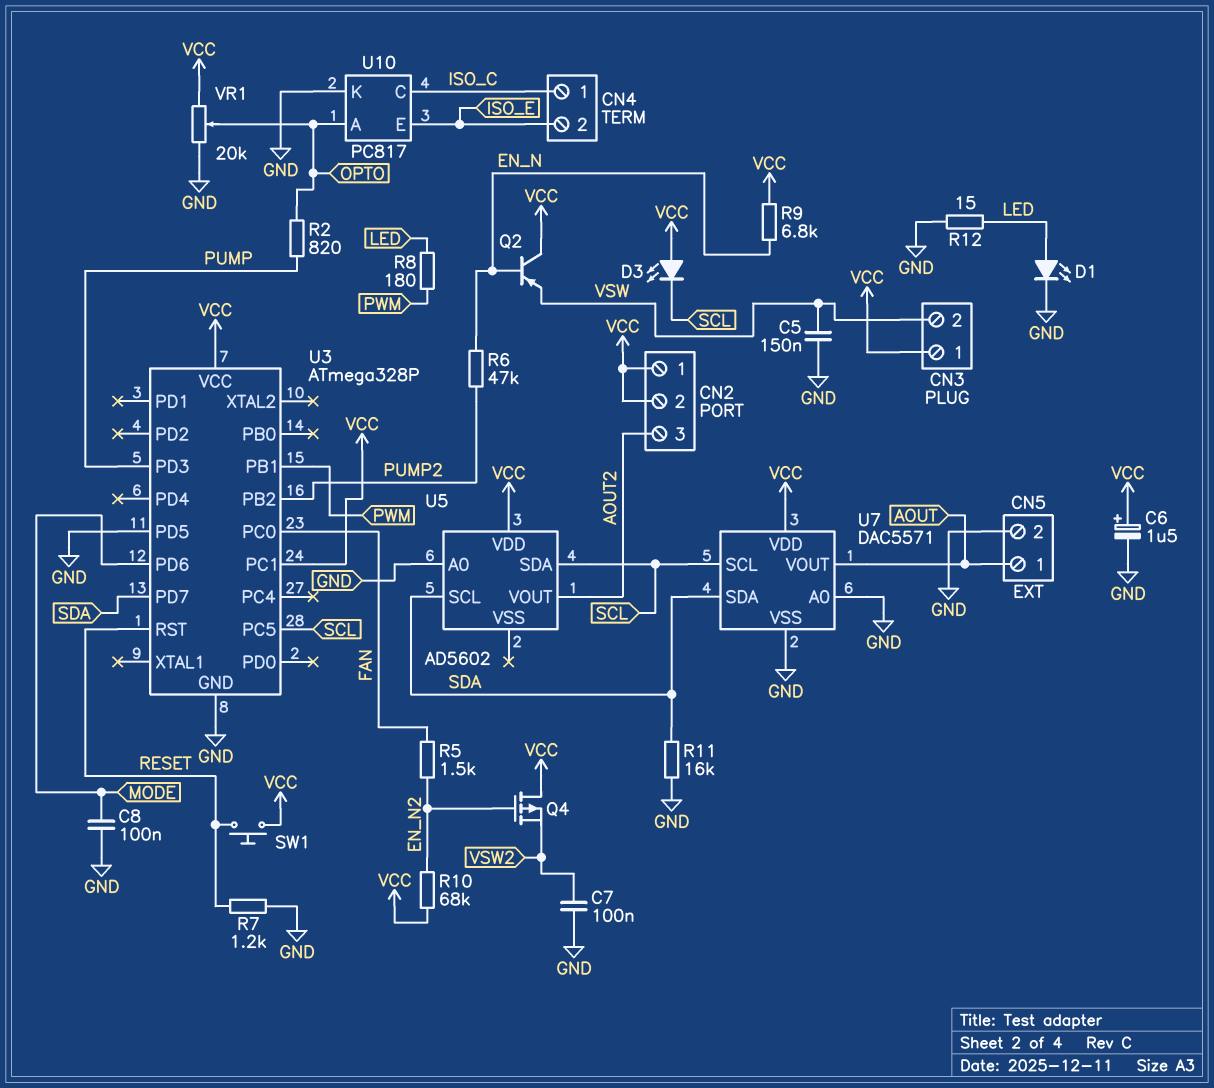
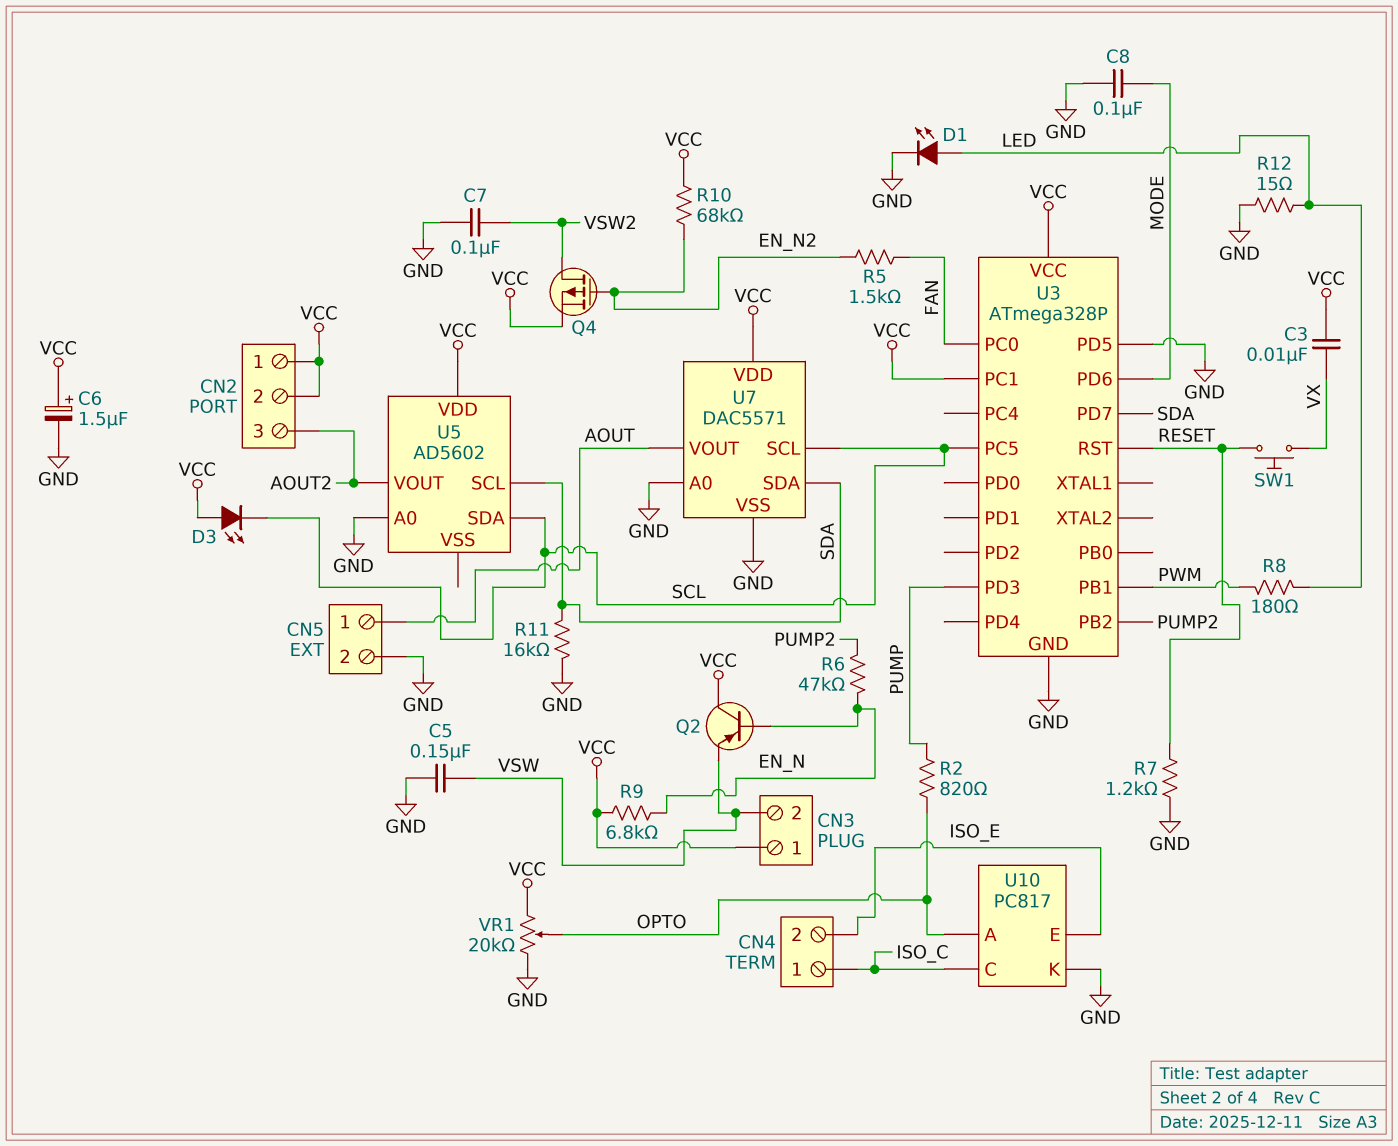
C3: none -> 10nF (VCC, VX)
Q4: PMOS (G EN_N2, D VCC, S VSW2) -> PMOS (G EN_N2, D VSW2, S VCC)
SW1: button (RESET, VCC) -> button (RESET, VX)

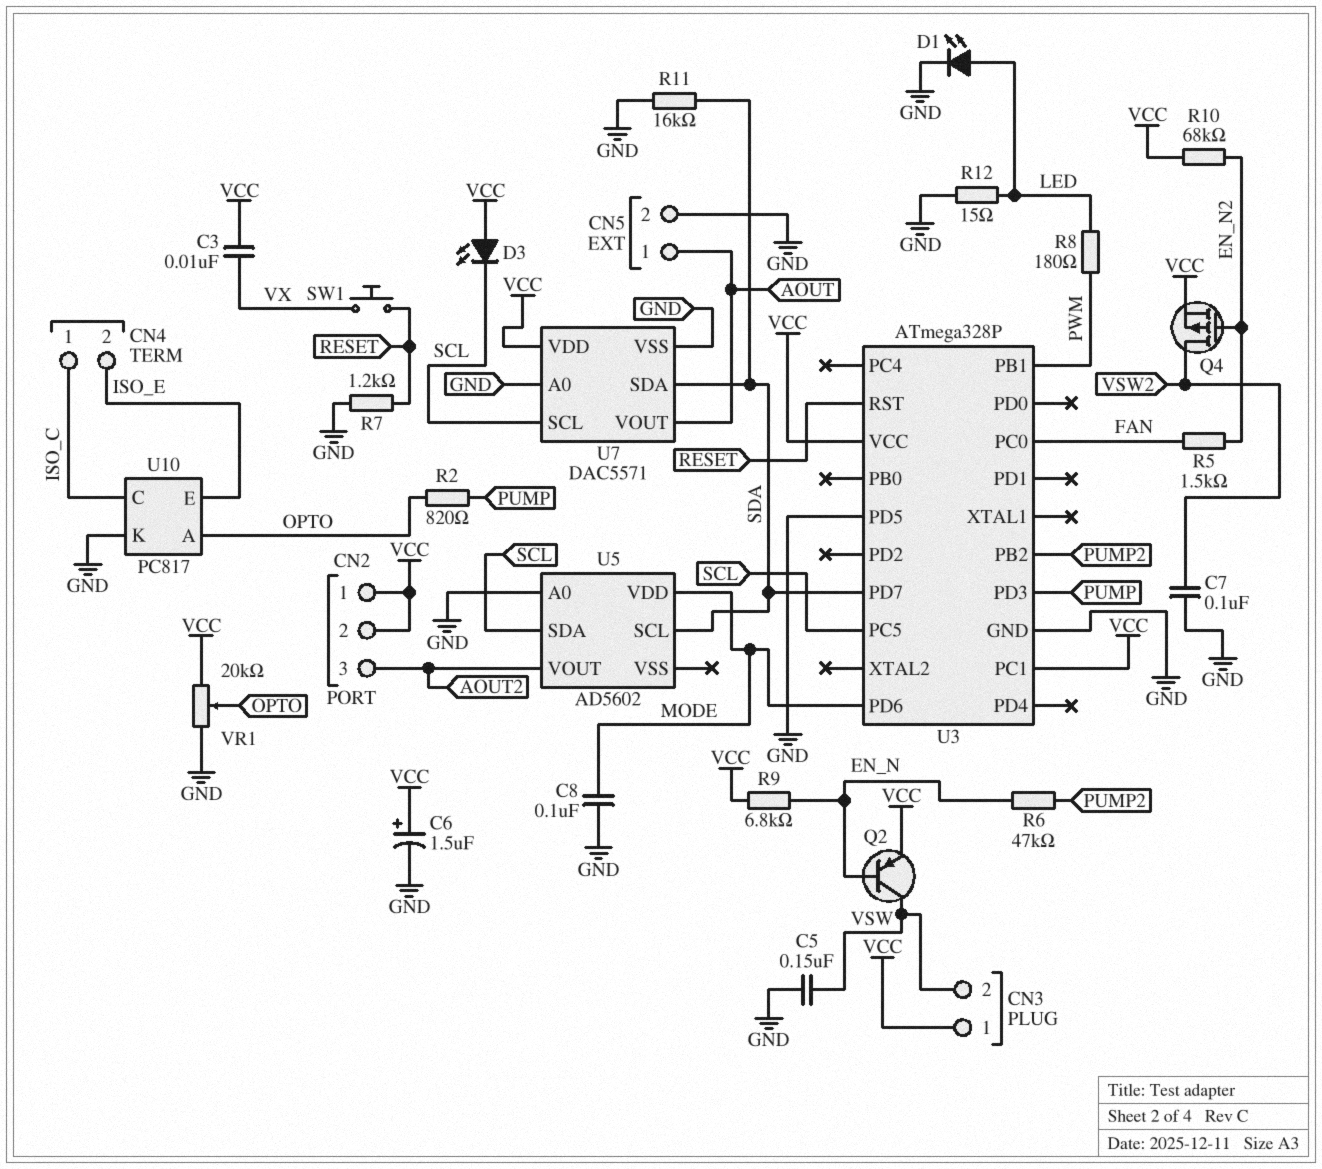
Q2: PNP (B EN_N, C VCC, E VSW) -> PNP (B EN_N, C VSW, E VCC)
U5 pin VDD: VCC -> MODE

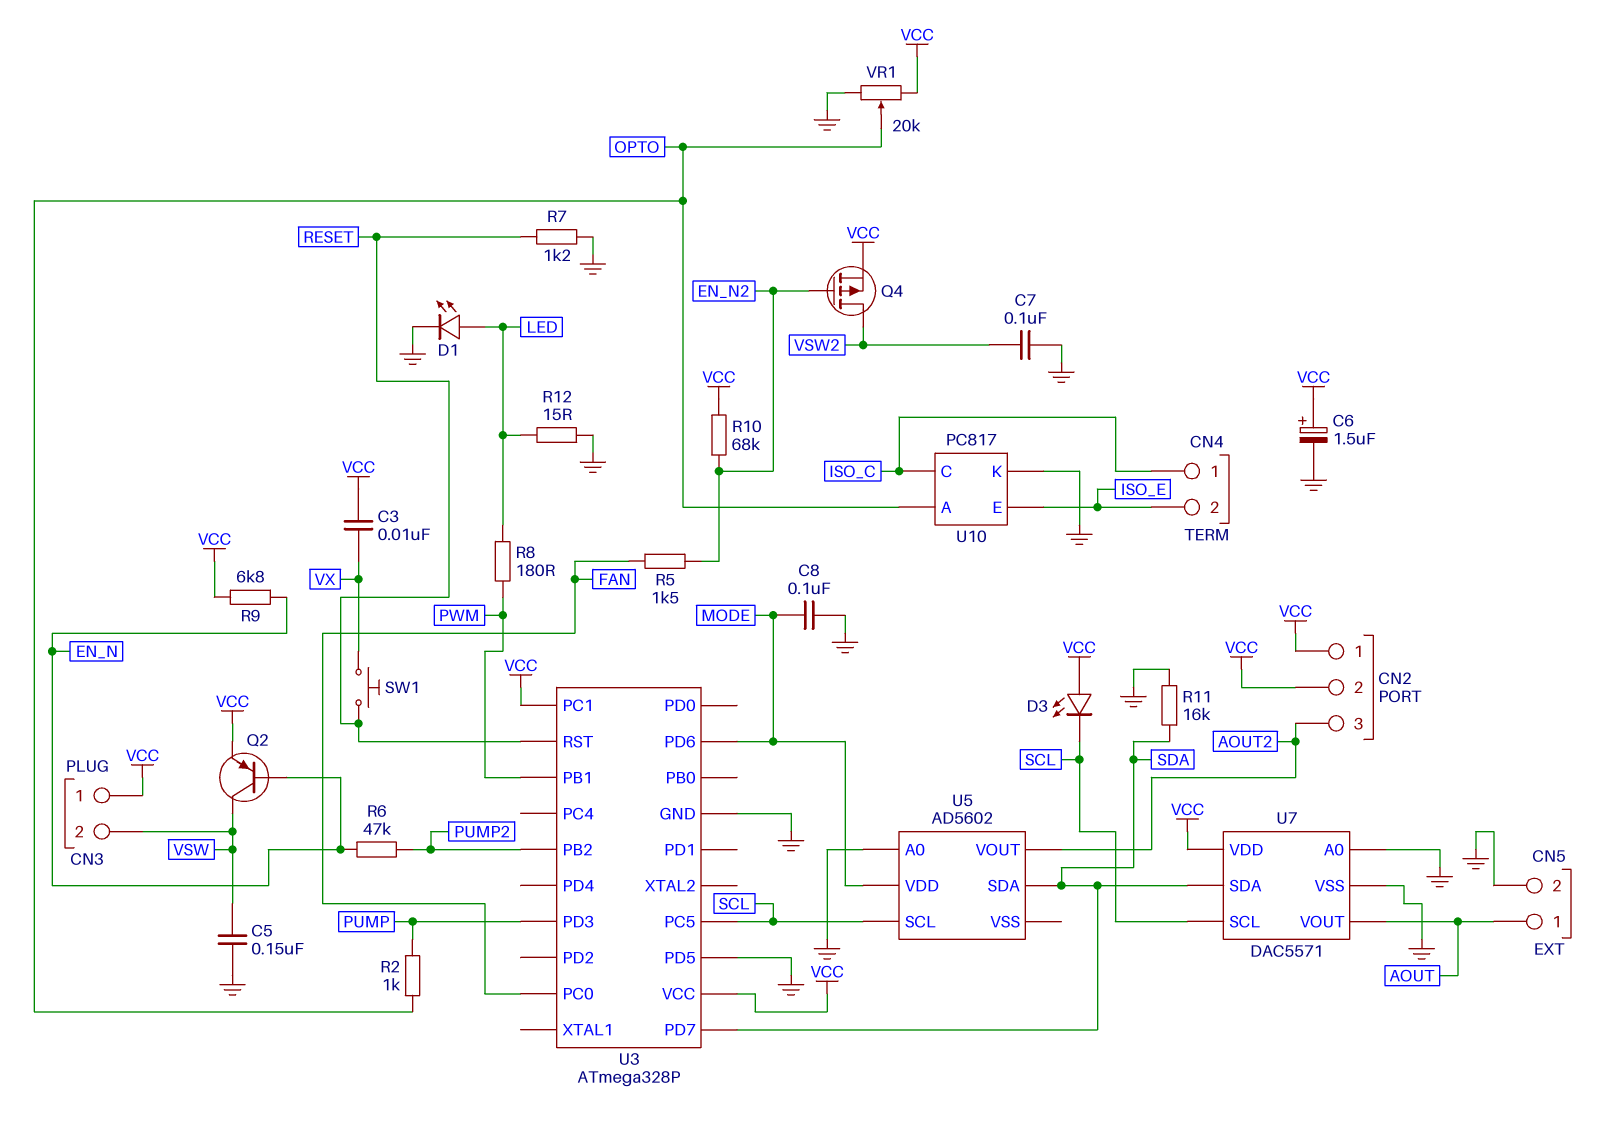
R2: 820 (OPTO, PUMP) -> 1k (OPTO, PUMP)
U5 pin SCL: SDA -> SCL
U5 pin SDA: SCL -> SDA

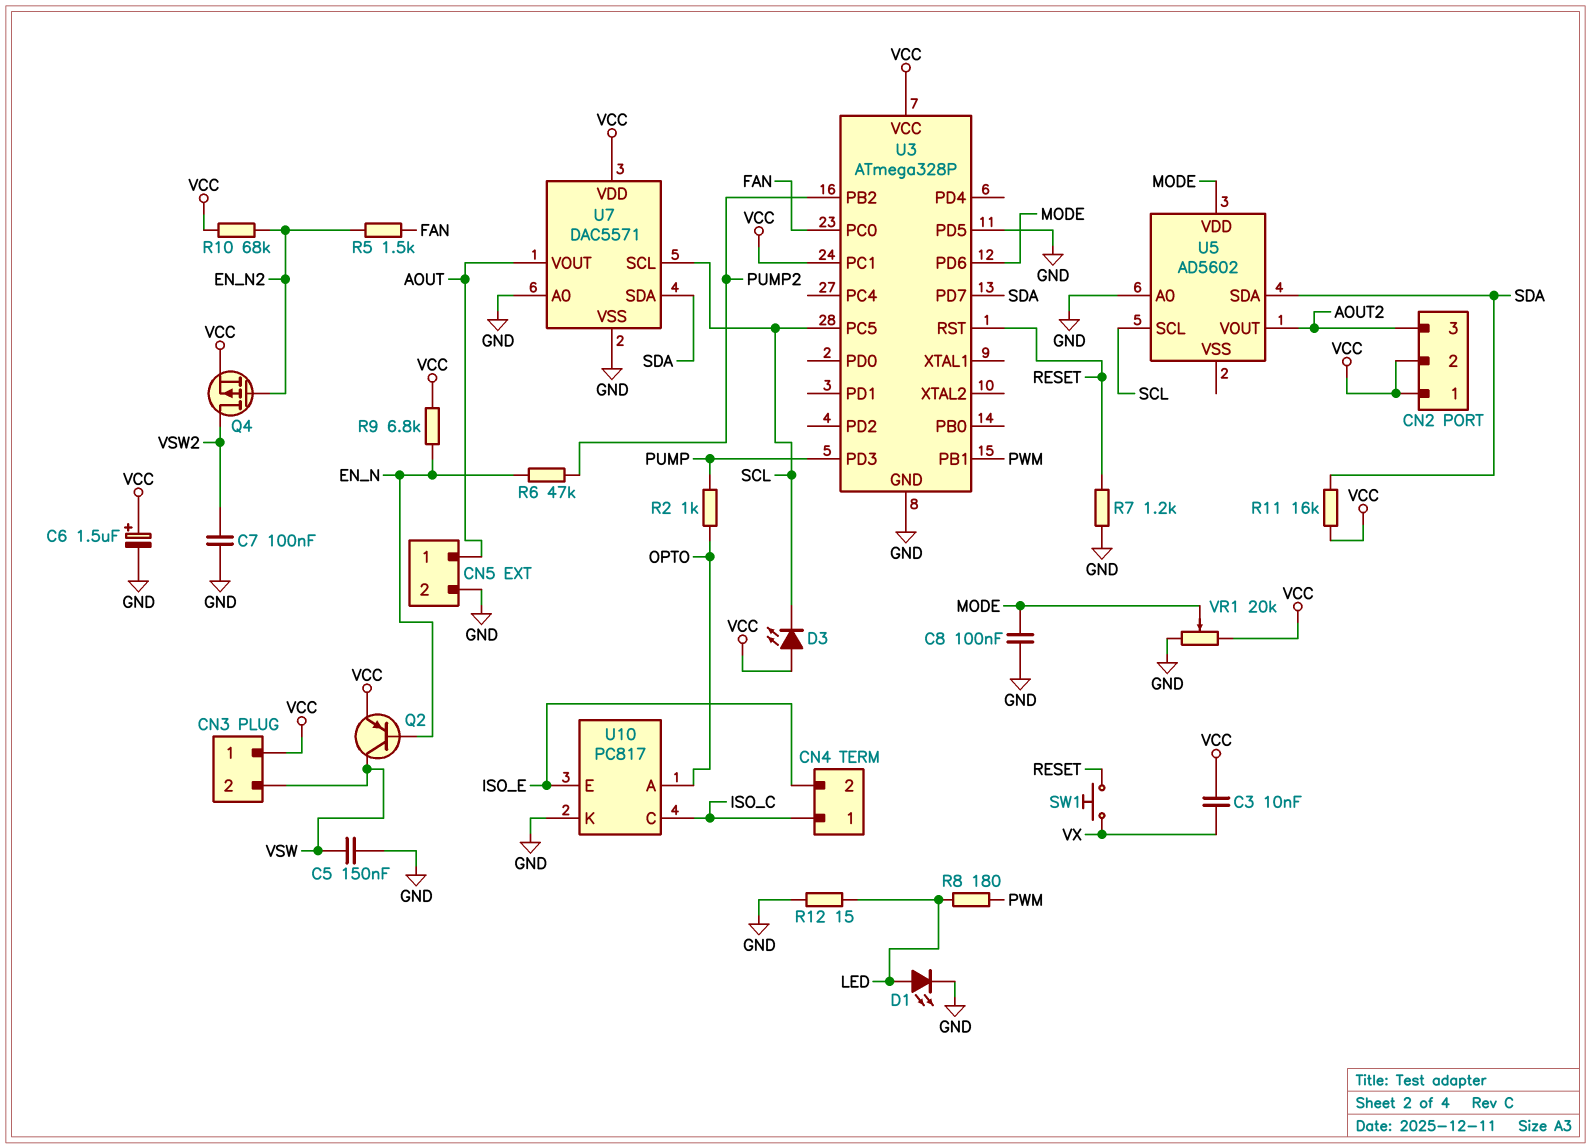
R11: 16k (GND, SDA) -> 16k (SDA, VCC)
VR1: 20k (GND, VCC, wiper OPTO) -> 20k (GND, VCC, wiper MODE)

